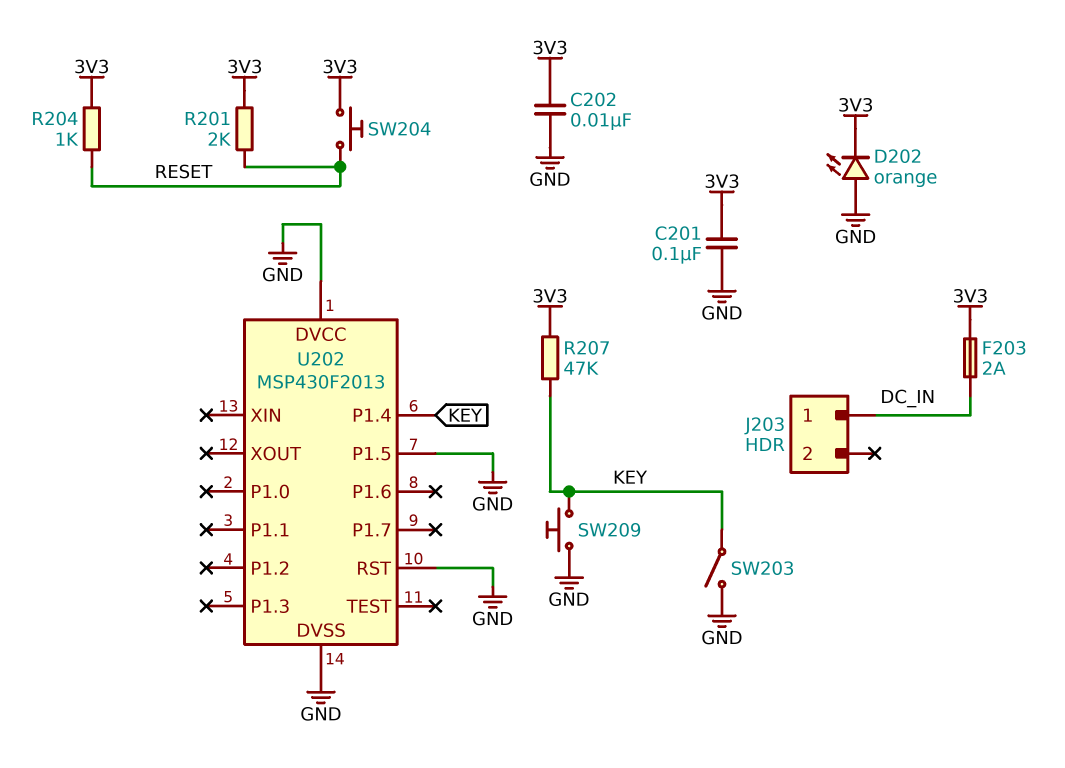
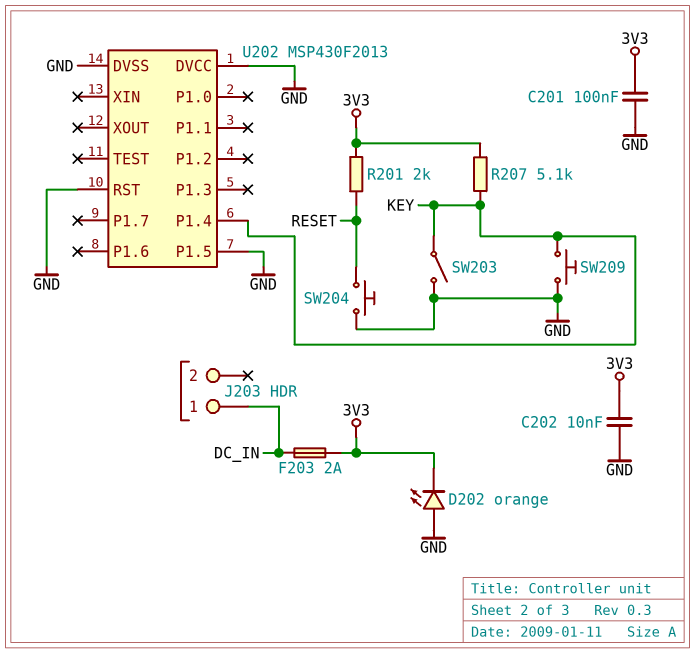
R204: 1k (3V3, RESET) -> none
R207: 47k (3V3, KEY) -> 5.1k (3V3, KEY)
SW204: button (3V3, RESET) -> button (GND, RESET)

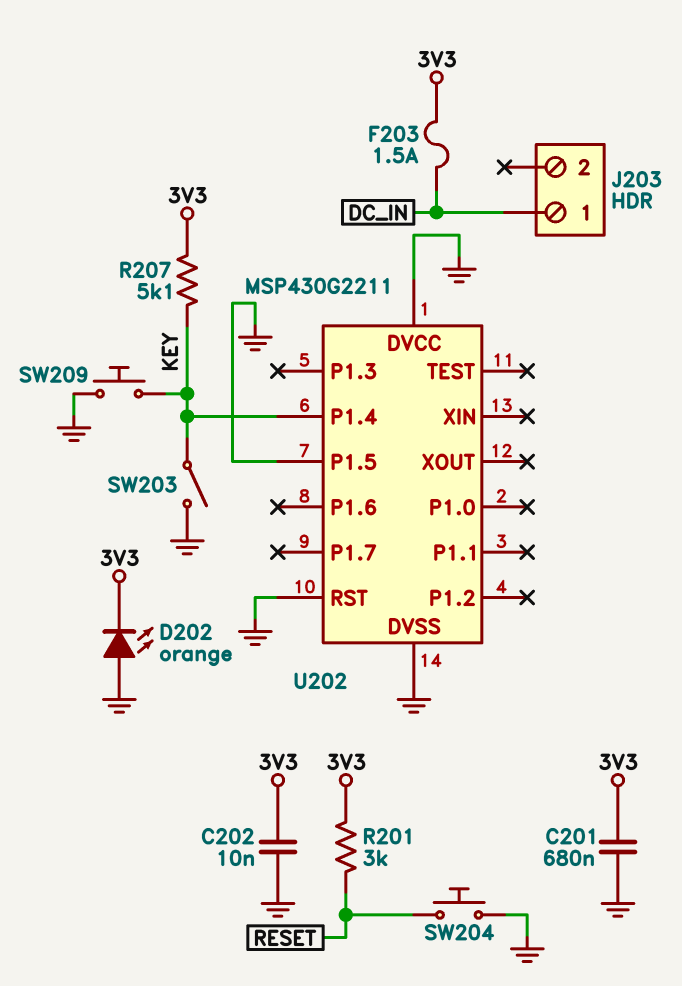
C201: 100nF (3V3, GND) -> 680nF (3V3, GND)
F203: 2A (3V3, DC_IN) -> 1.5A (3V3, DC_IN)
R201: 2k (3V3, RESET) -> 3k (3V3, RESET)
U202: MSP430F2013 -> MSP430G2211

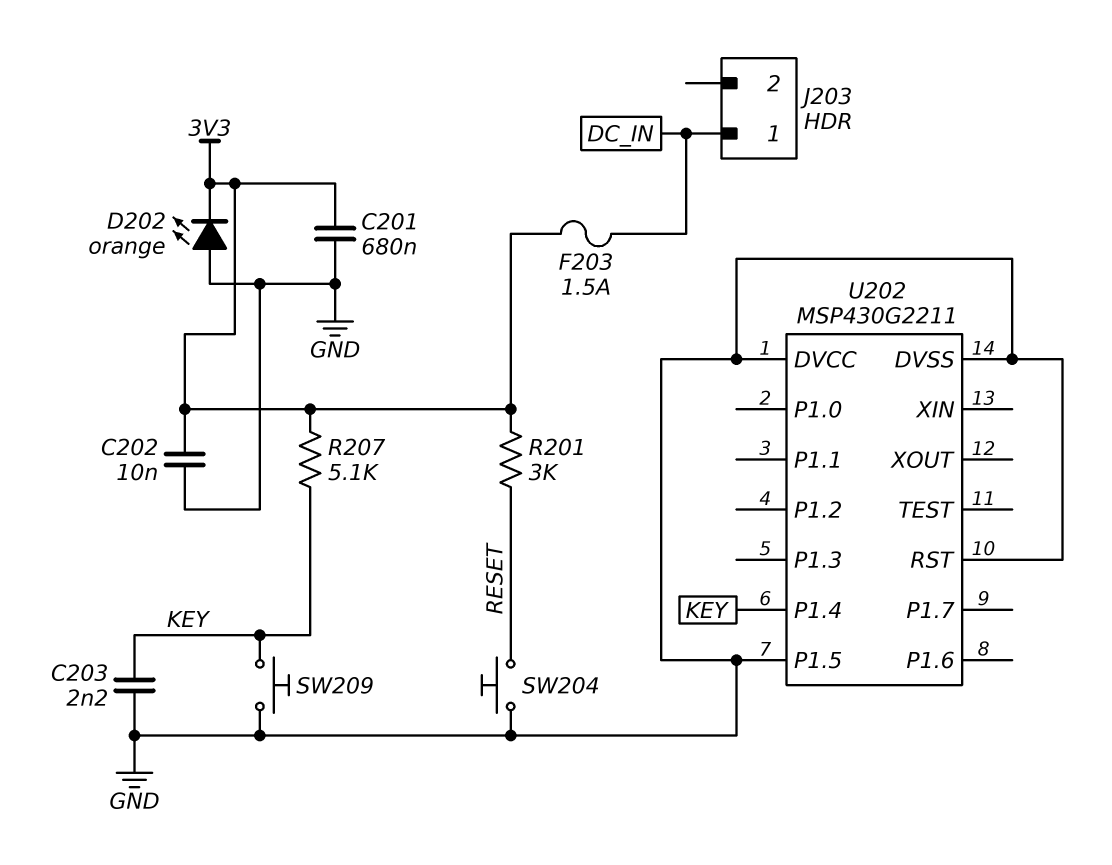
C203: none -> 2.2nF (GND, KEY)
SW203: switch (GND, KEY) -> none

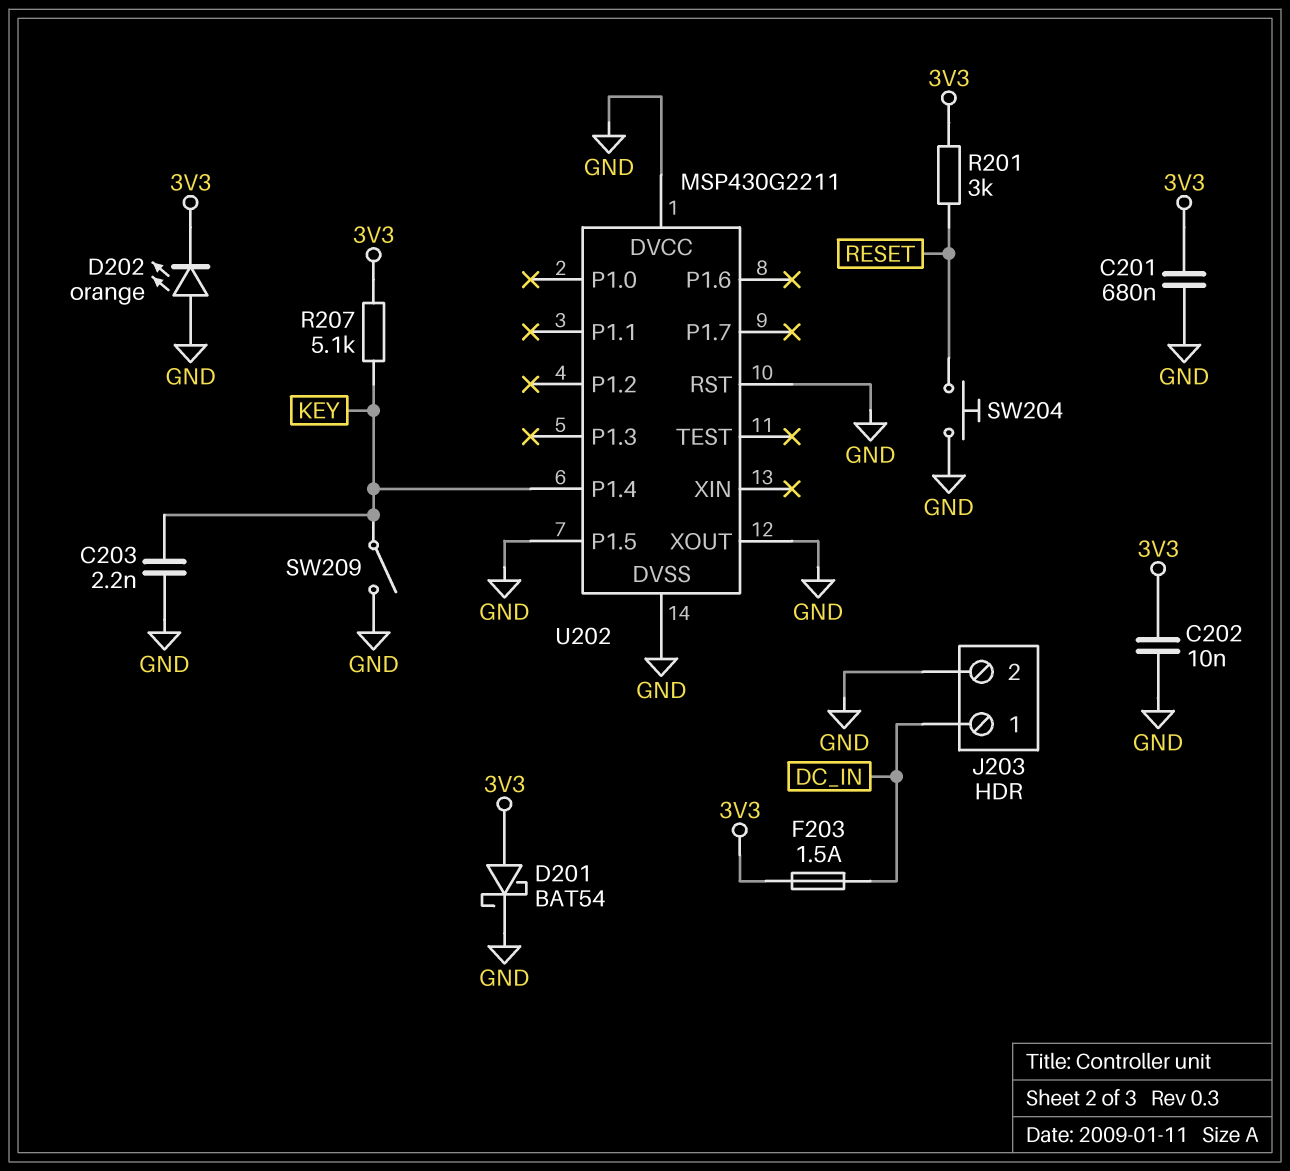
D201: none -> schottky BAT54 (A 3V3, K GND)
J203 pin 2: none -> GND
SW209: button (GND, KEY) -> switch (GND, KEY)
U202 pin XOUT: none -> GND

